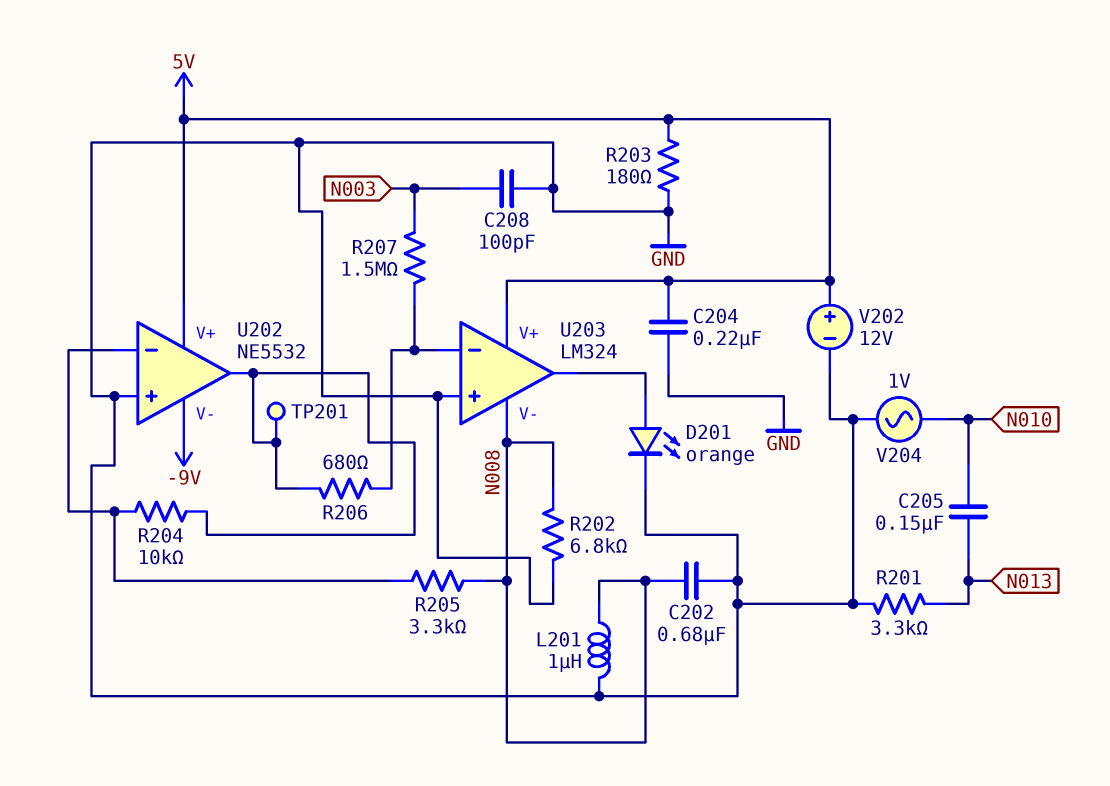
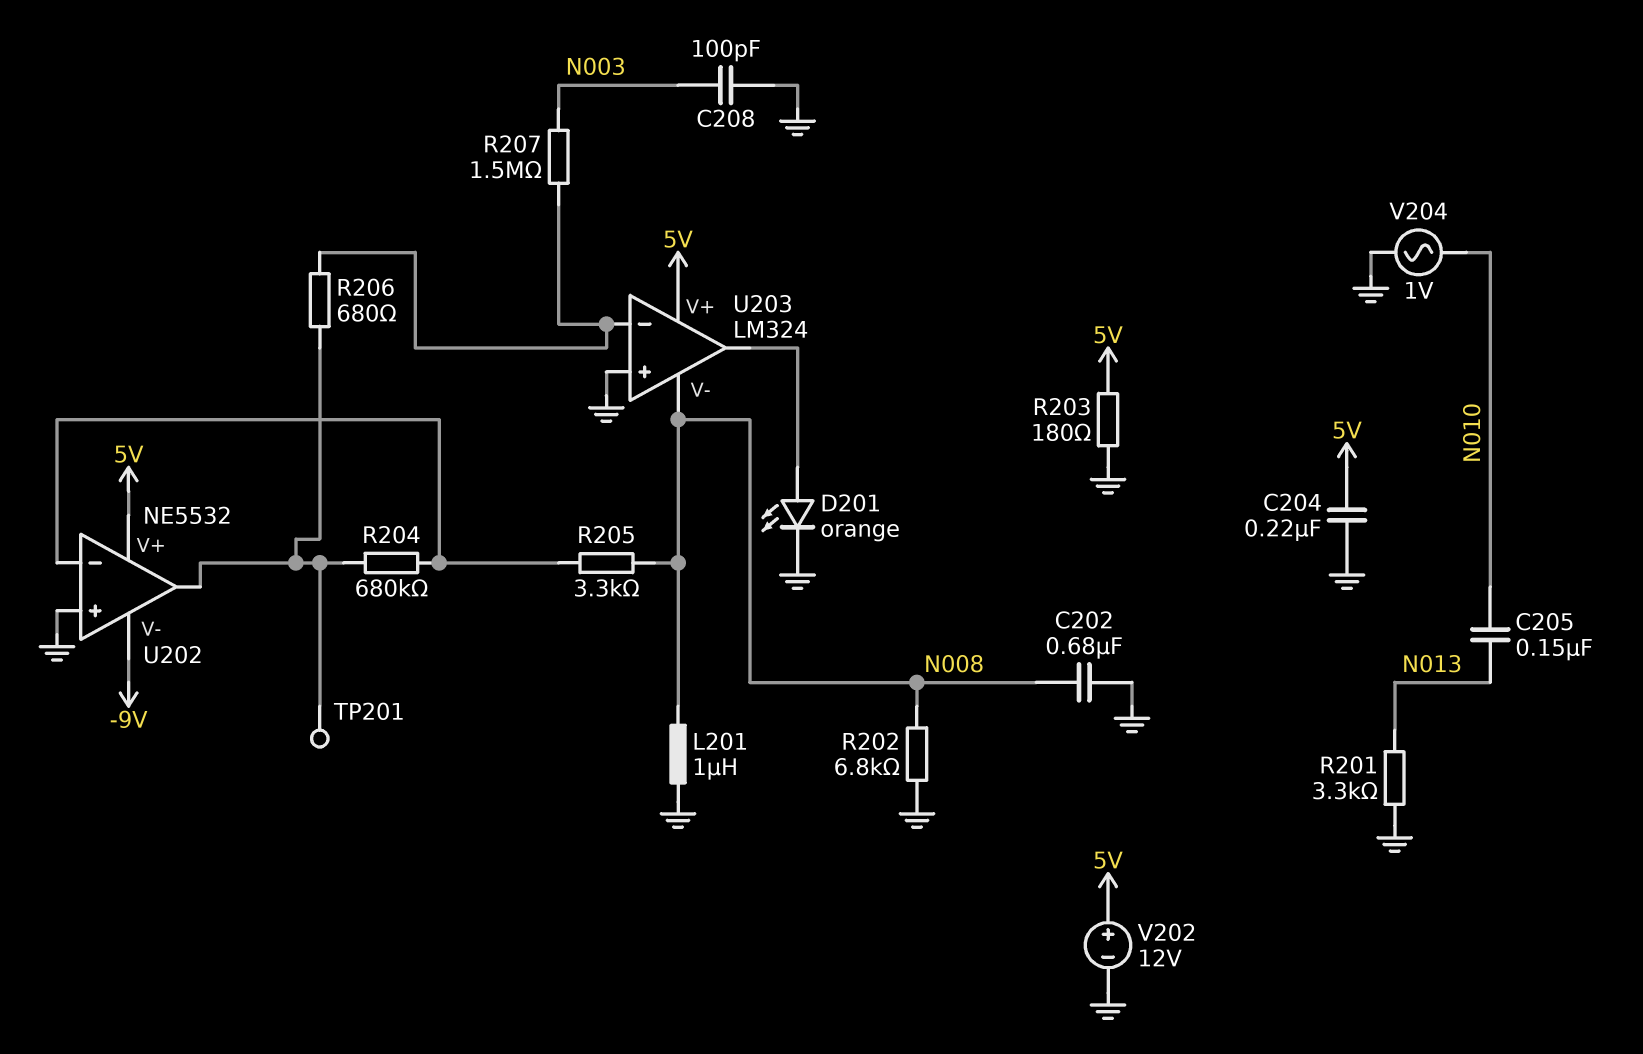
R204: 10k (U202/in-, U202/out) -> 680k (U202/in-, U202/out)

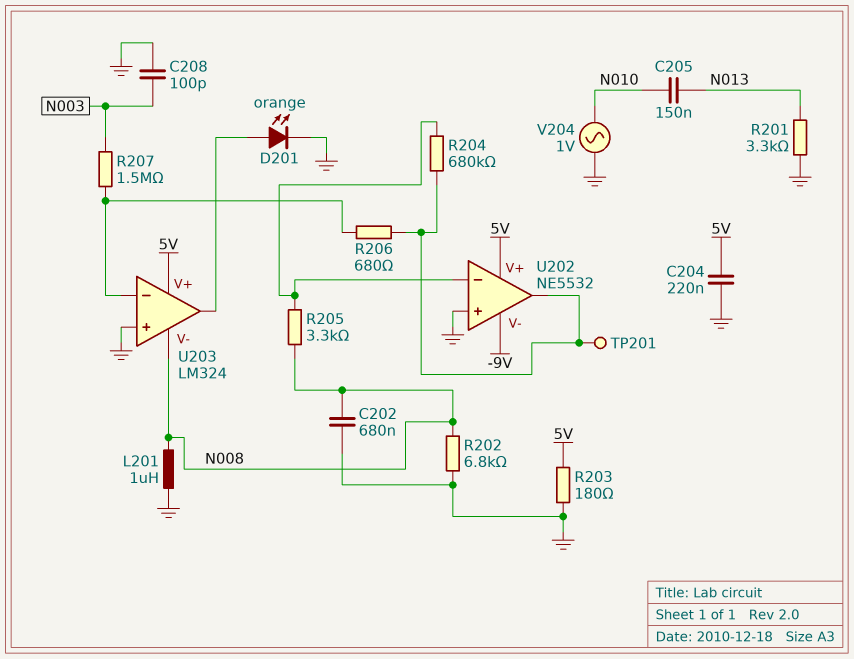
V202: 12V (plus 5V, minus GND) -> none

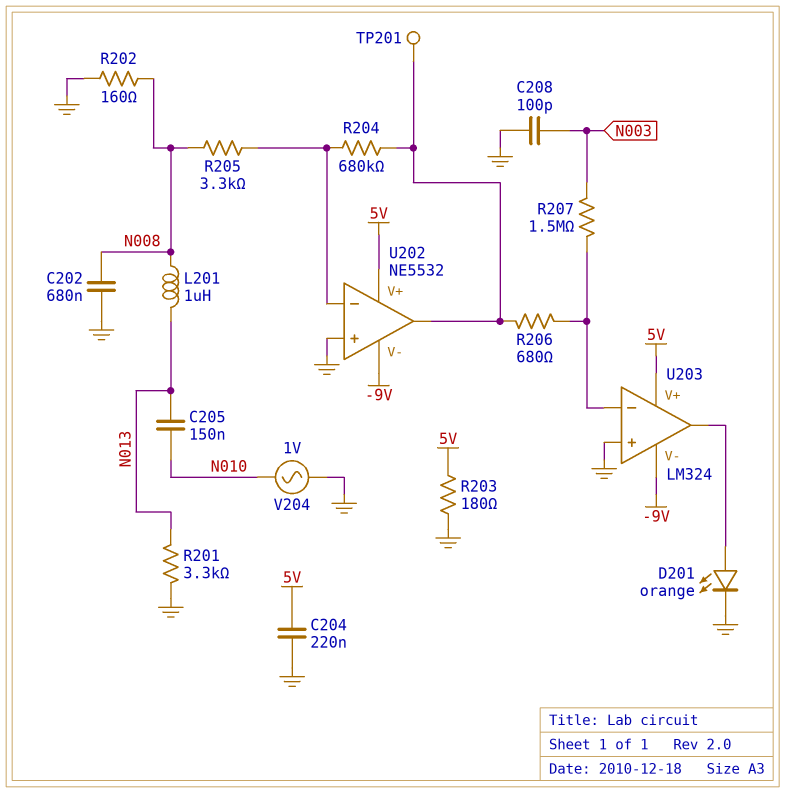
L201: 1uH (GND, N008) -> 1uH (N008, N013)
R202: 6.8k (GND, N008) -> 160 (GND, N008)
U203 pin V-: N008 -> -9V

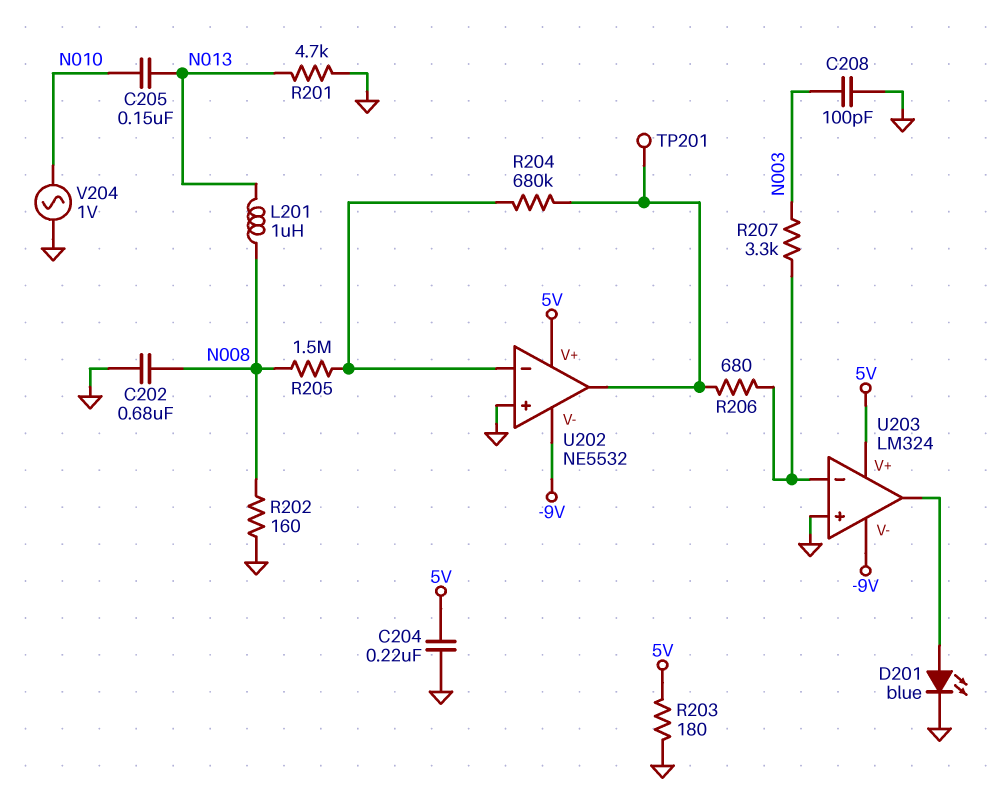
D201: LED orange (A U203/out, K GND) -> LED blue (A U203/out, K GND)
R201: 3.3k (GND, N013) -> 4.7k (GND, N013)
R205: 3.3k (N008, U202/in-) -> 1.5M (N008, U202/in-)
R207: 1.5M (N003, U203/in-) -> 3.3k (N003, U203/in-)

